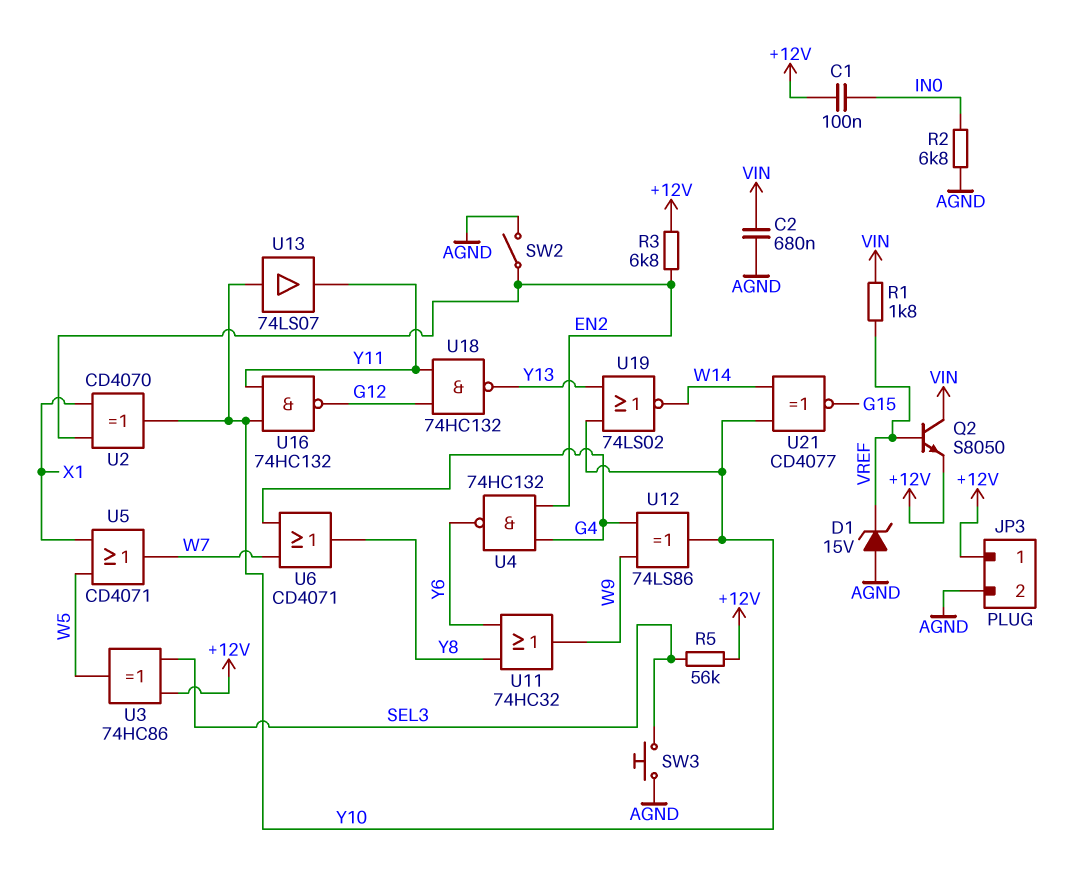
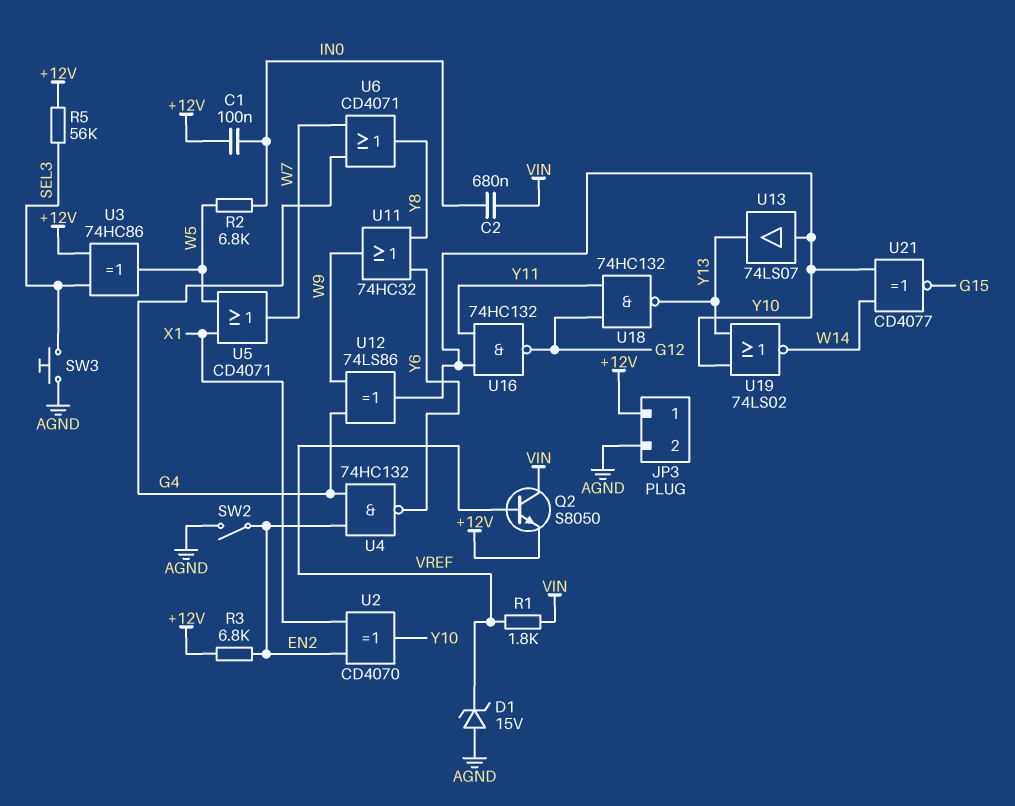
C2: 680nF (AGND, VIN) -> 680nF (IN0, VIN)
R2: 6.8k (AGND, IN0) -> 6.8k (IN0, W5)
U13: buffer 74LS07 (in Y10, out Y11) -> buffer 74LS07 (in Y10, out Y13)

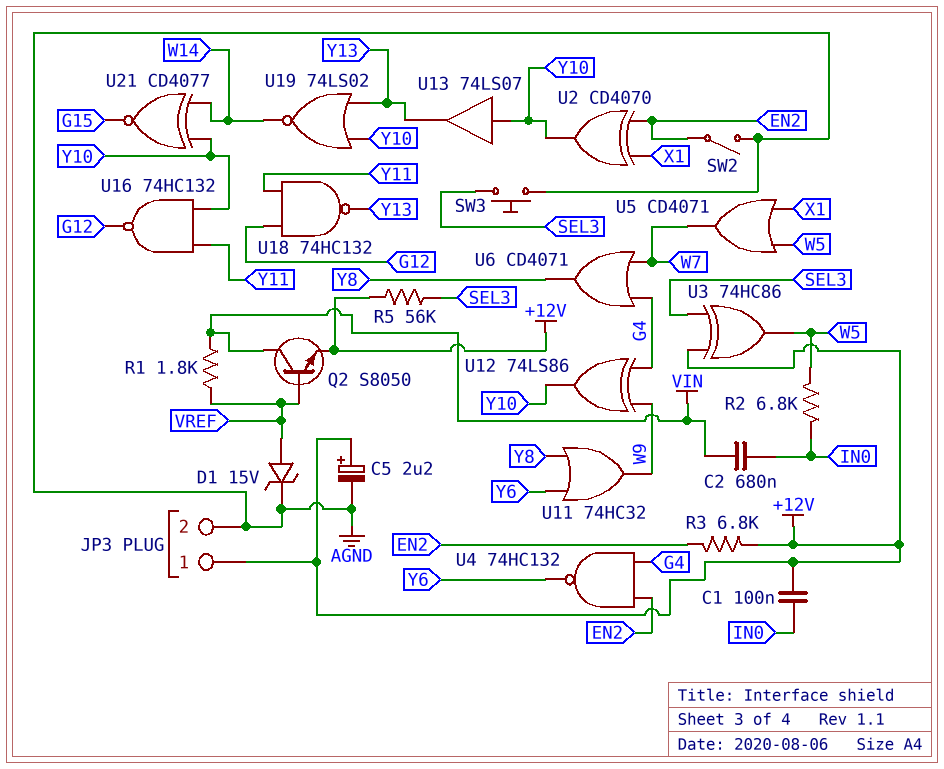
C5: none -> 2.2uF (plus +12V, minus AGND)
D1: zener 15V (A AGND, K VREF) -> zener 15V (A VREF, K AGND)

